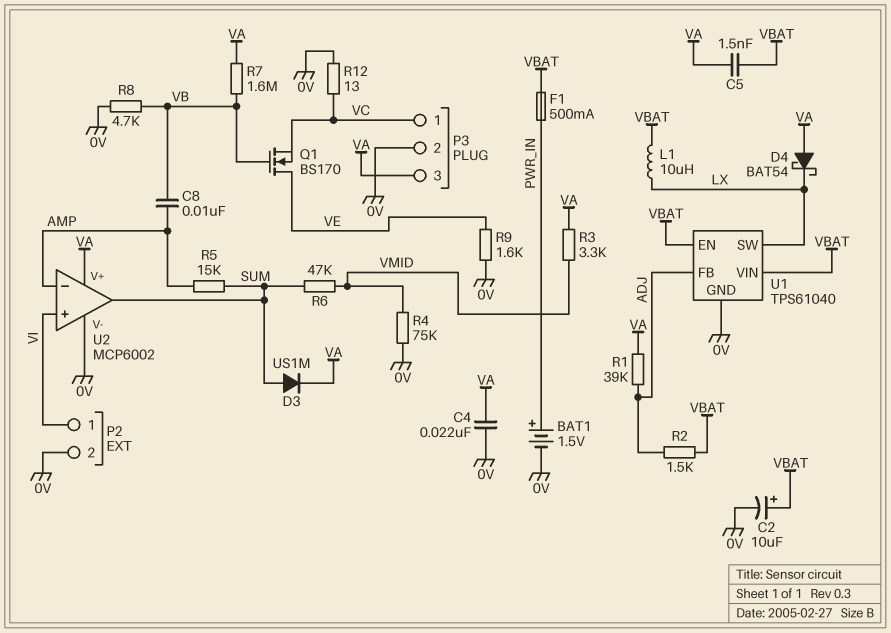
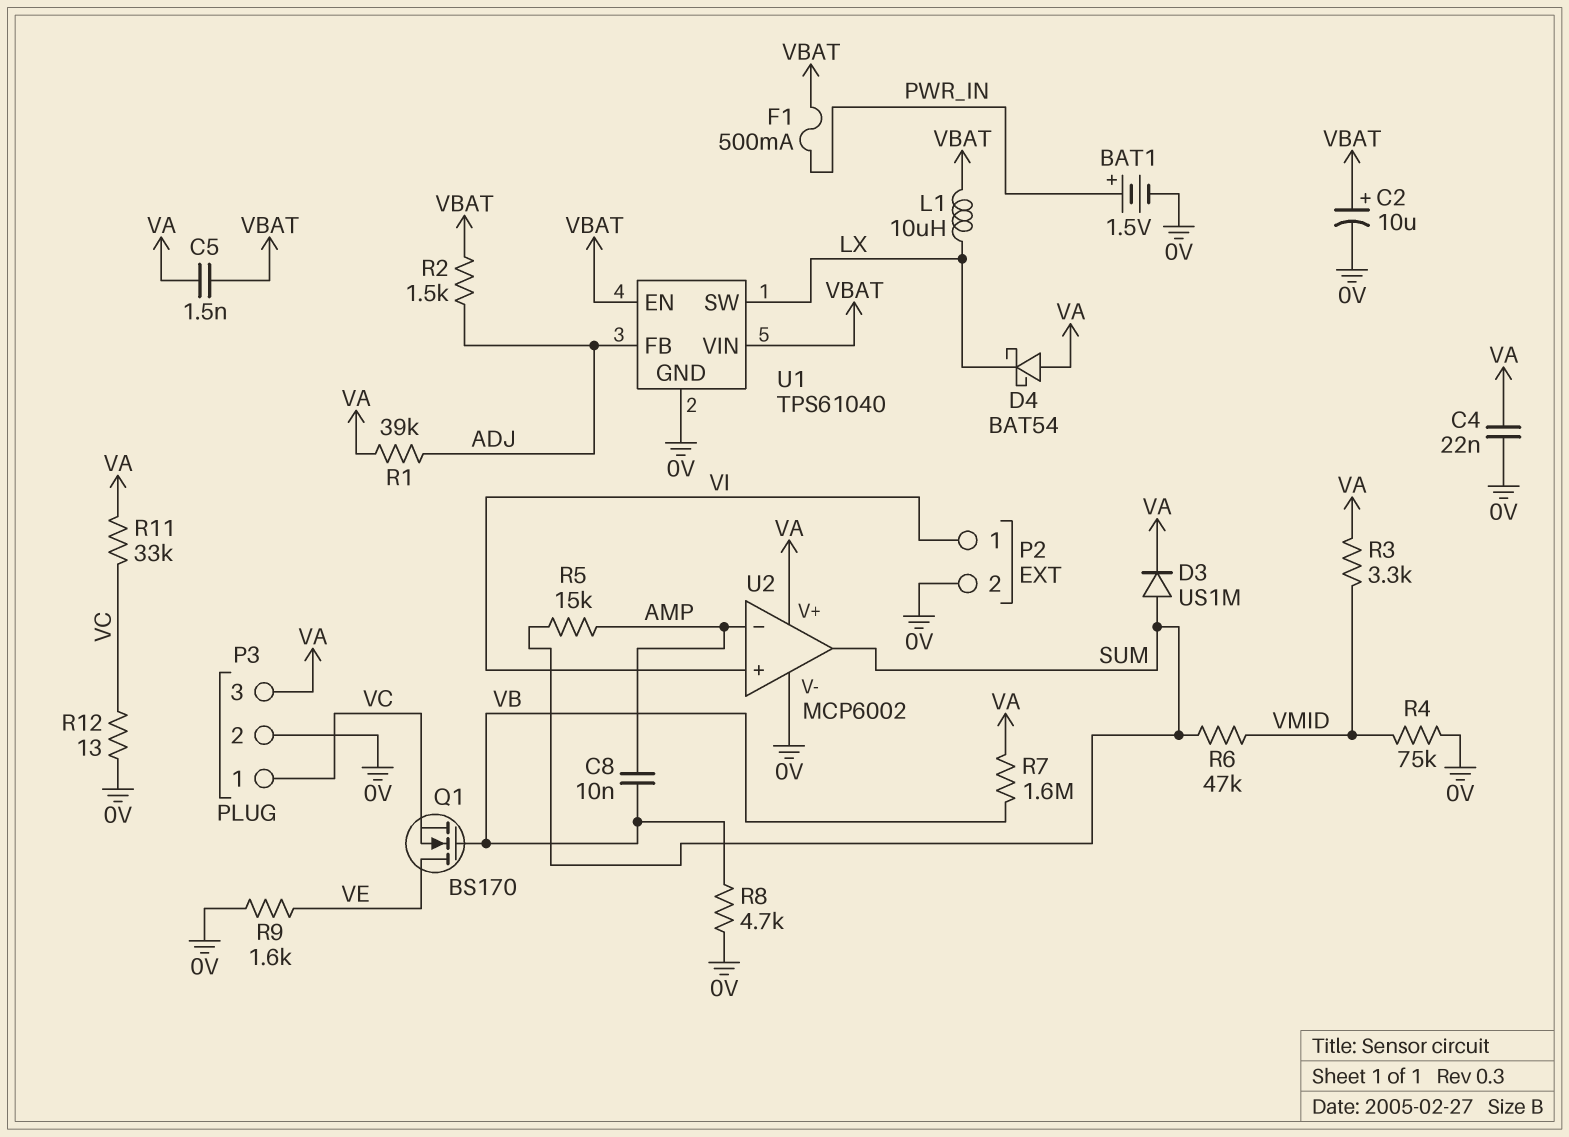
R11: none -> 33k (VA, VC)

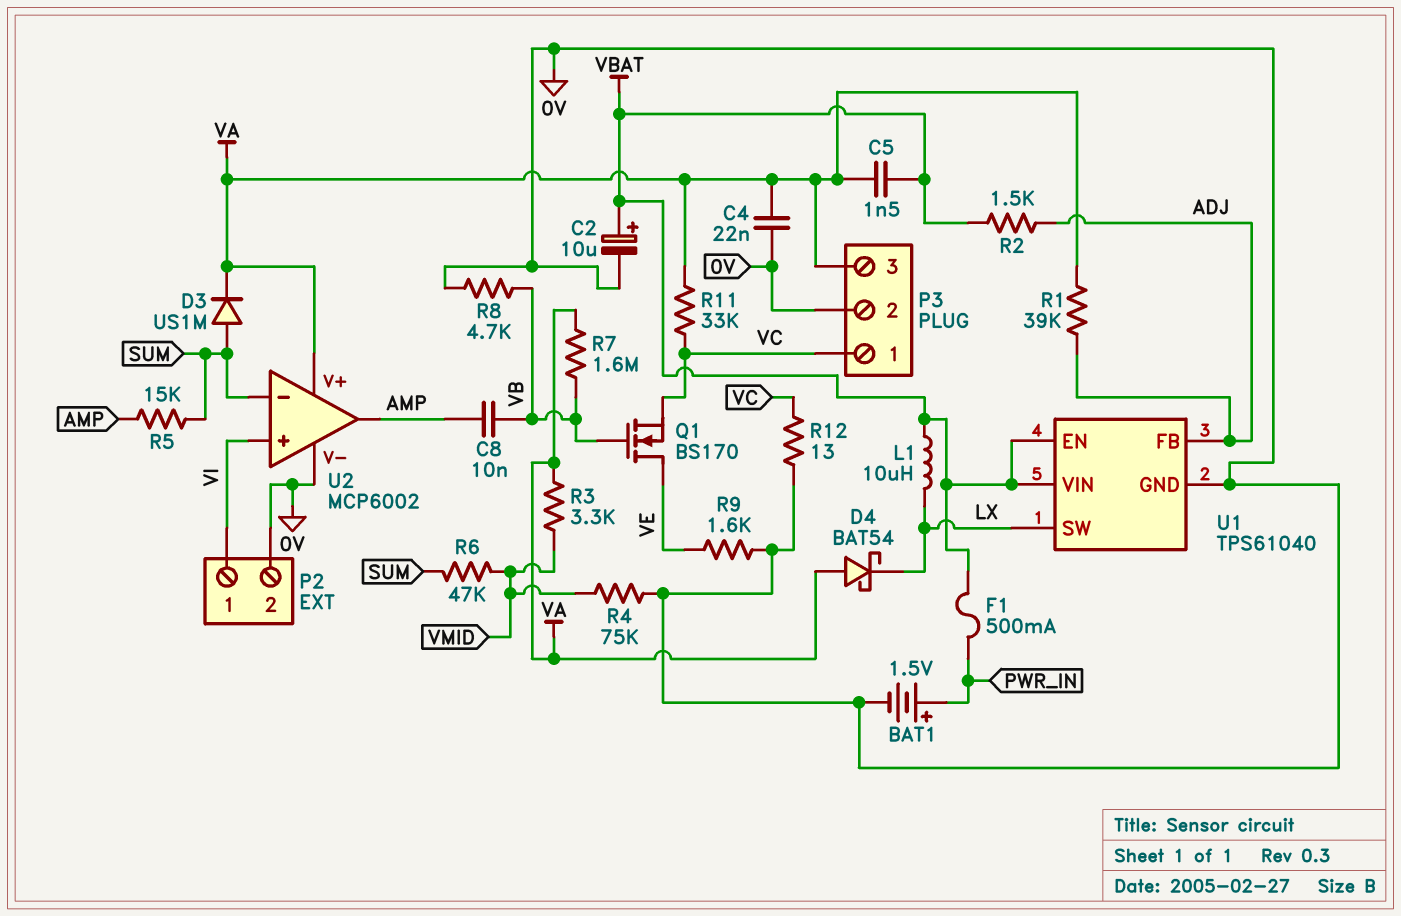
U2 pin in-: AMP -> SUM
U2 pin out: SUM -> AMP

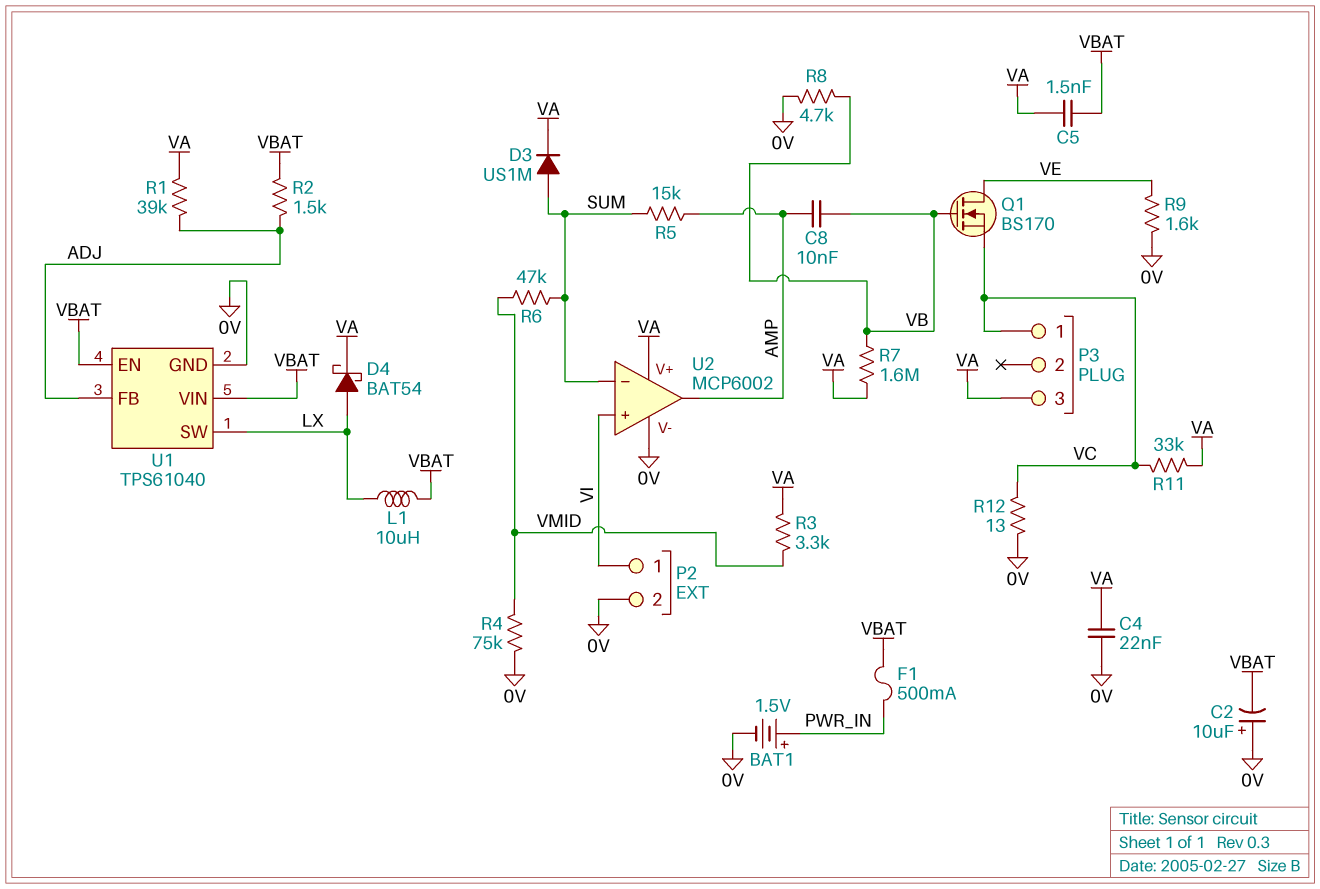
C2: 10uF (plus VBAT, minus 0V) -> 10uF (plus 0V, minus VBAT)
D4: schottky BAT54 (A VA, K LX) -> schottky BAT54 (A LX, K VA)
P3 pin 2: 0V -> none

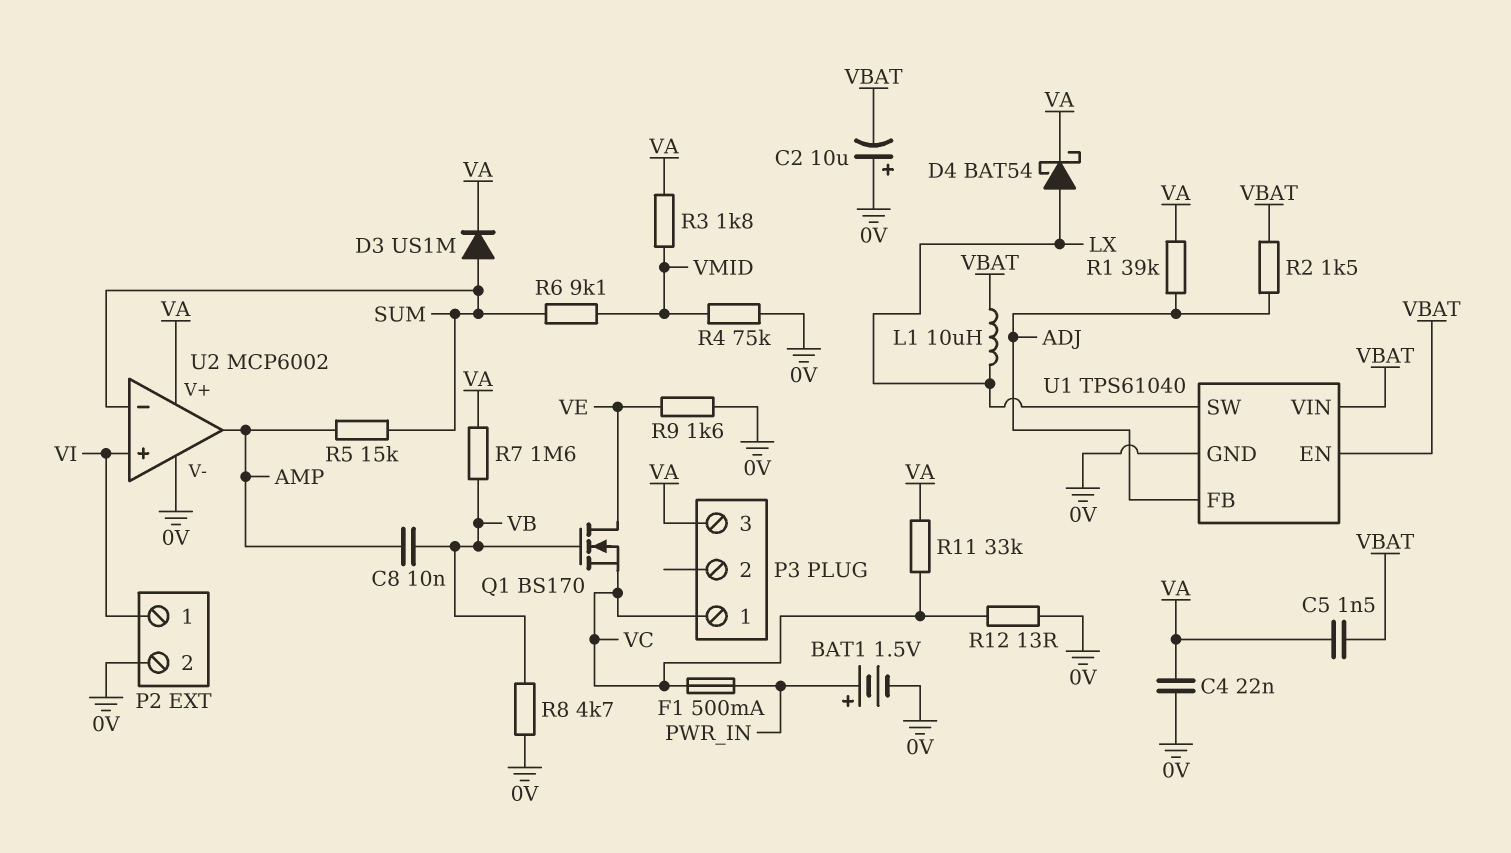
F1: 500mA (PWR_IN, VBAT) -> 500mA (PWR_IN, VC)
R3: 3.3k (VA, VMID) -> 1.8k (VA, VMID)
R6: 47k (SUM, VMID) -> 9.1k (SUM, VMID)

